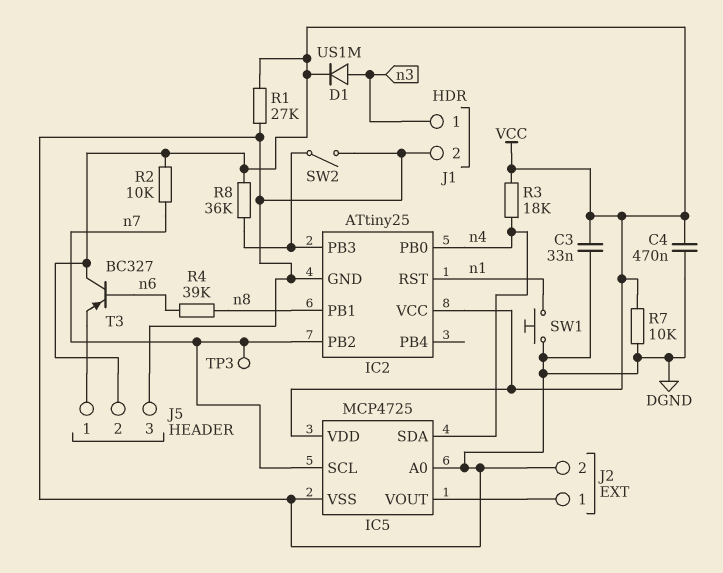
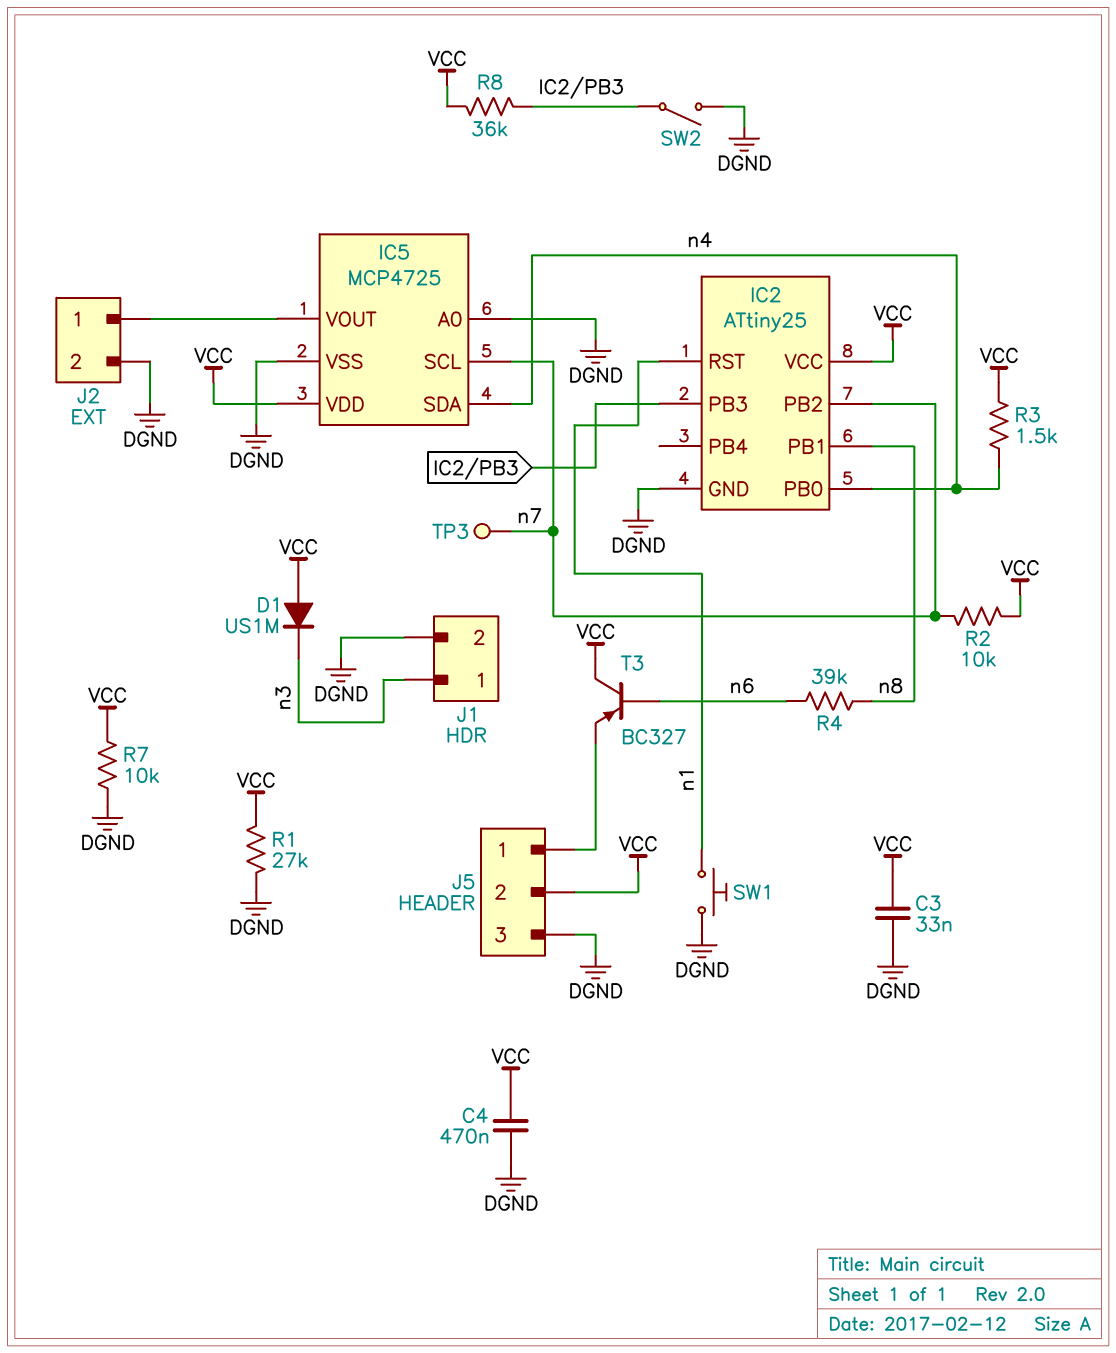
D1: diode US1M (A n3, K VCC) -> diode US1M (A VCC, K n3)
R3: 18k (VCC, n4) -> 1.5k (VCC, n4)

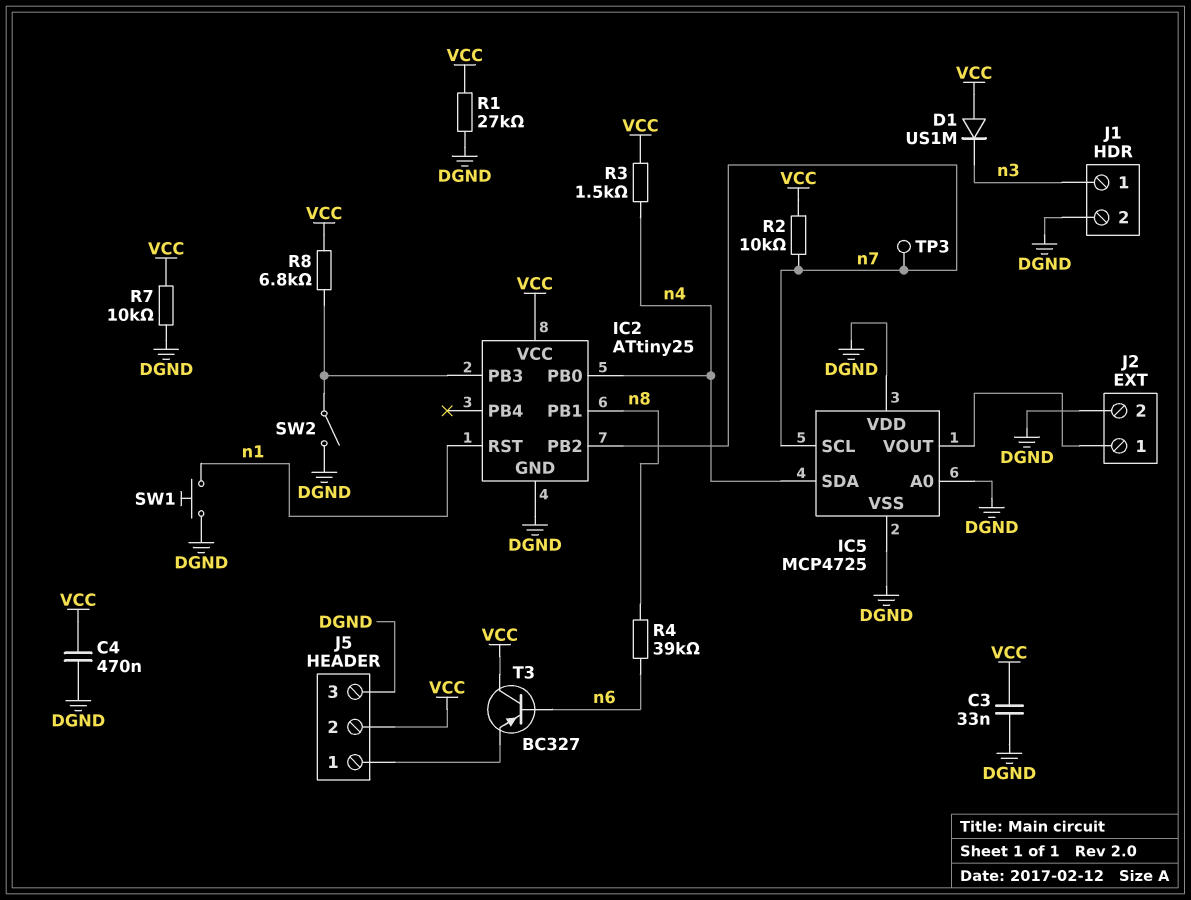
IC5 pin VDD: VCC -> DGND
R8: 36k (IC2/PB3, VCC) -> 6.8k (IC2/PB3, VCC)

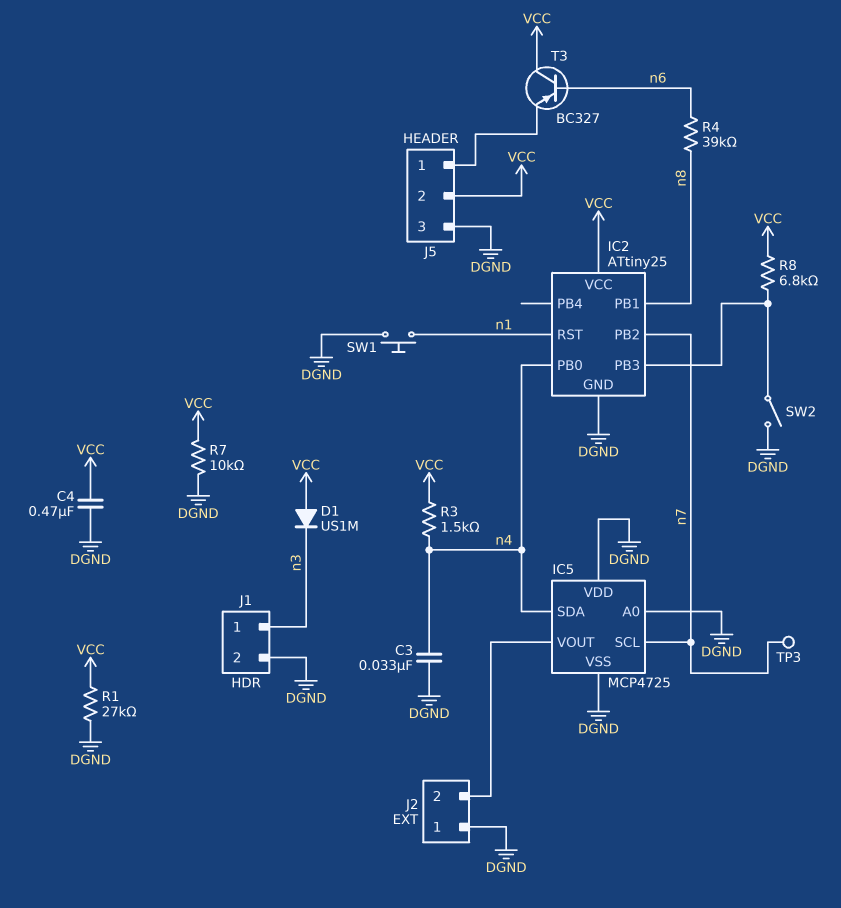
C3: 33nF (DGND, VCC) -> 33nF (DGND, n4)
J2 pin 1: IC5/VOUT -> DGND
J2 pin 2: DGND -> IC5/VOUT
R2: 10k (VCC, n7) -> none

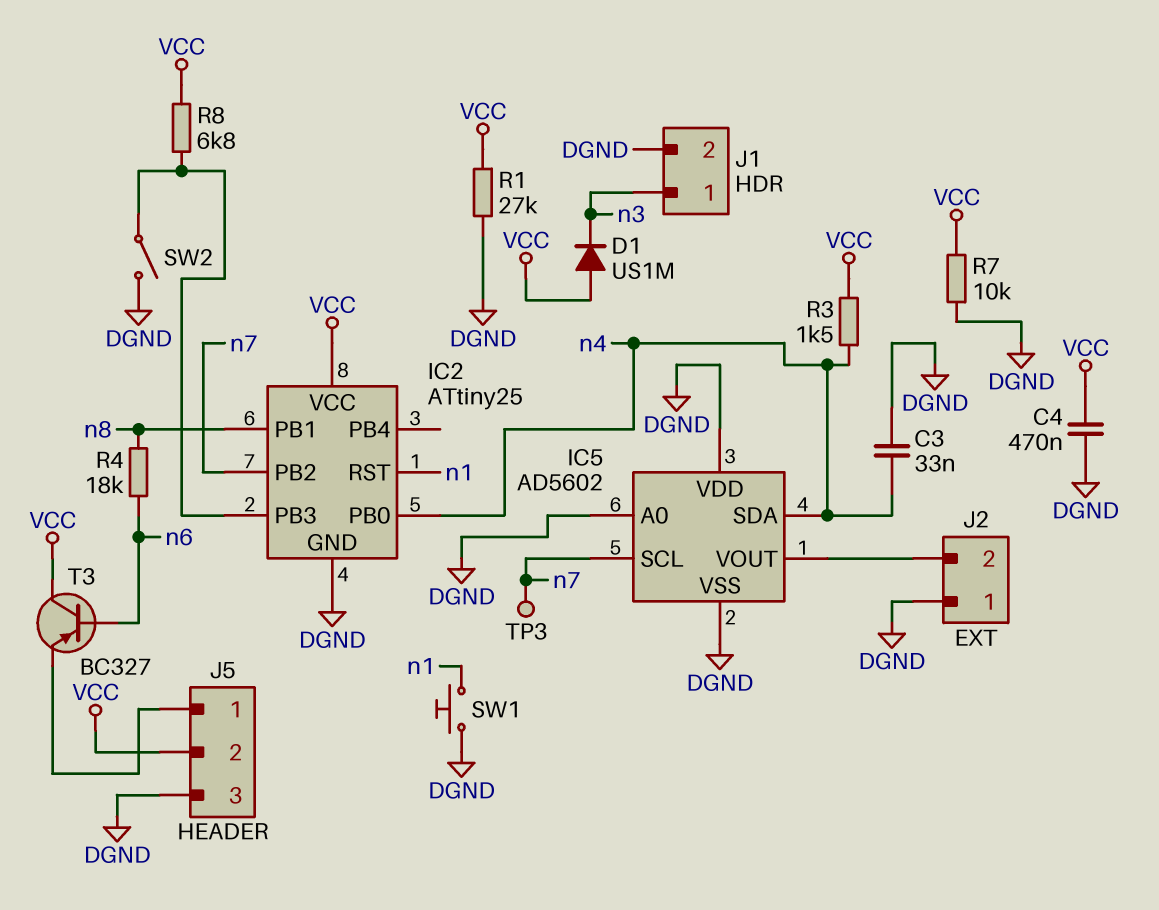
IC5: MCP4725 -> AD5602
R4: 39k (n6, n8) -> 18k (n6, n8)

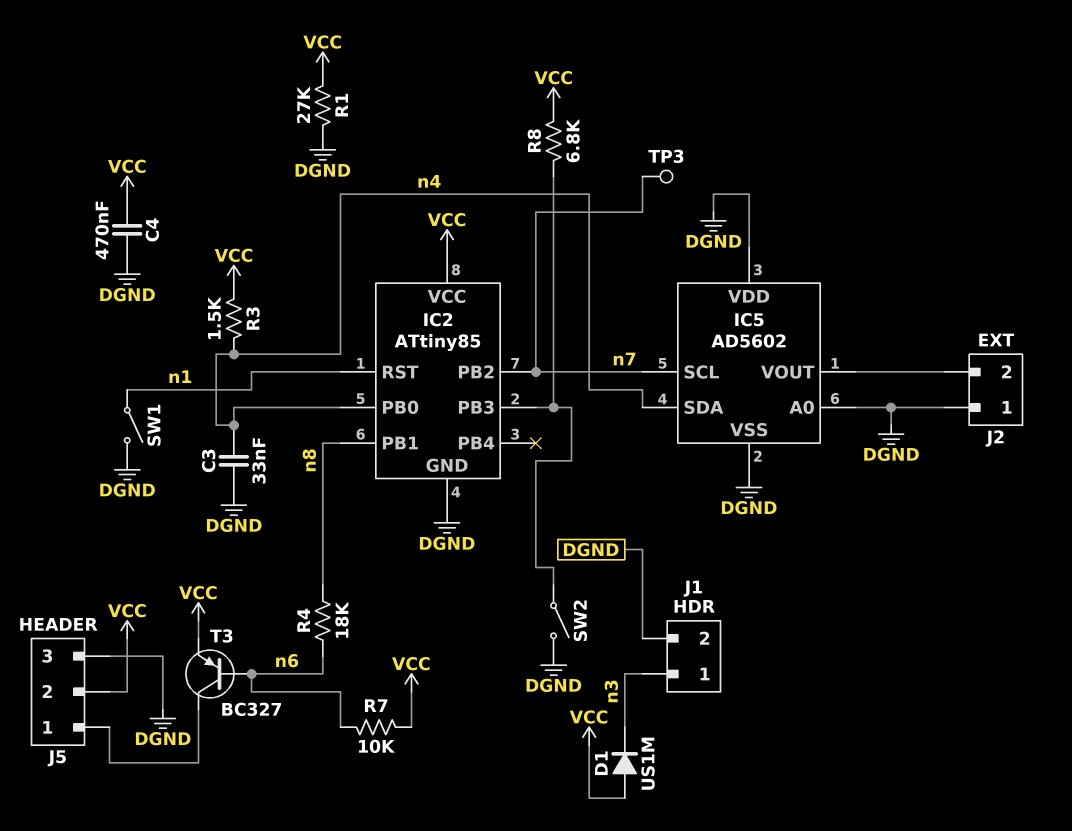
IC2: ATtiny25 -> ATtiny85
R7: 10k (DGND, VCC) -> 10k (VCC, n6)
SW1: button (DGND, n1) -> switch (DGND, n1)
T3: PNP BC327 (B n6, C VCC, E J5/1) -> PNP BC327 (B n6, C J5/1, E VCC)

